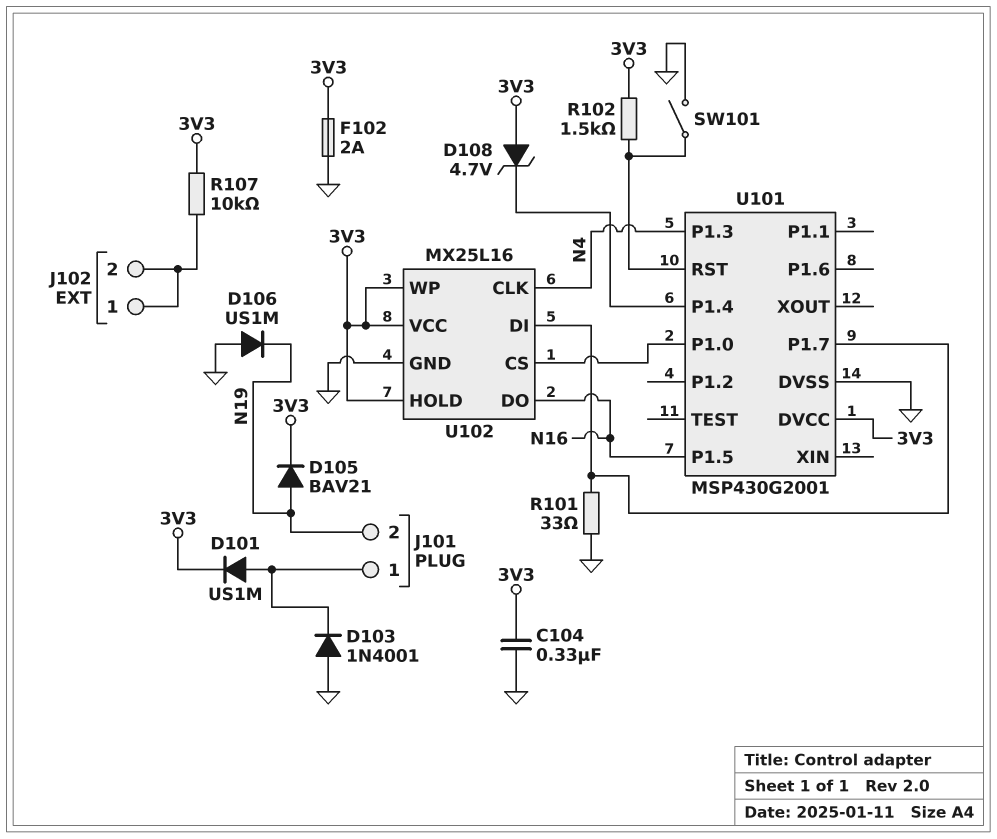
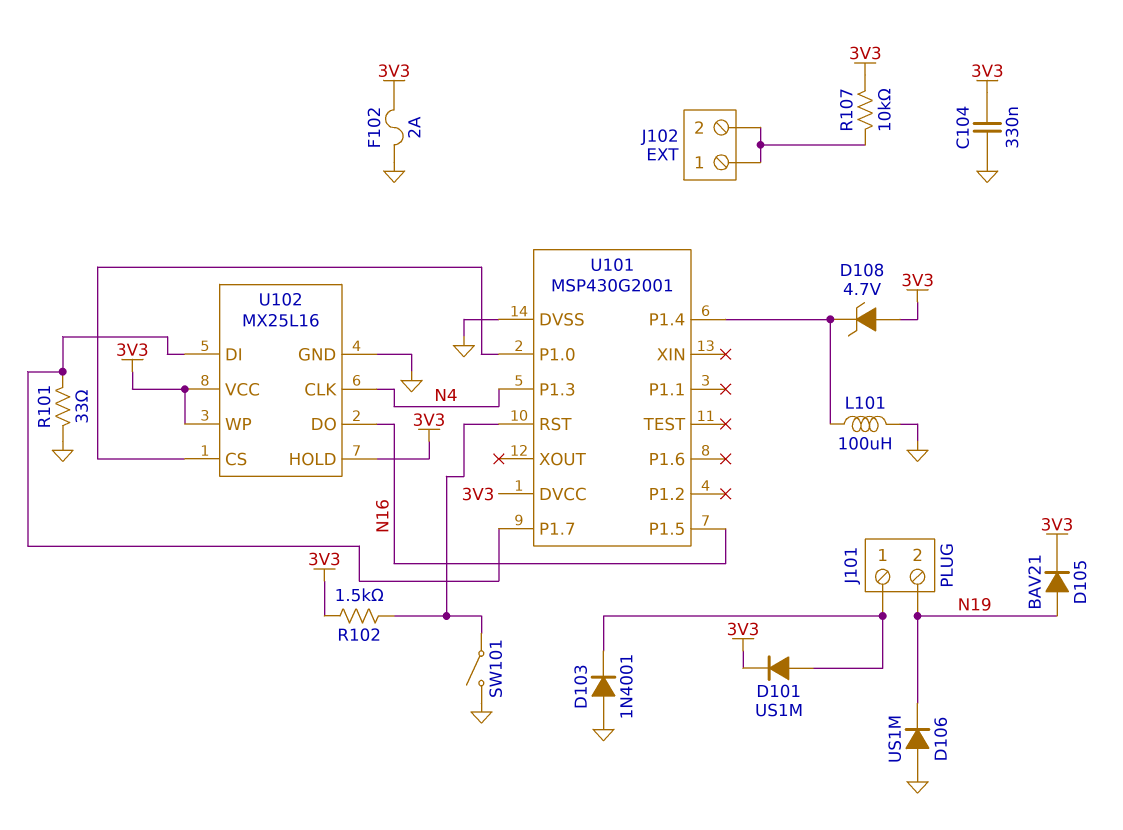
L101: none -> 100uH (GND, U101/P1.4)

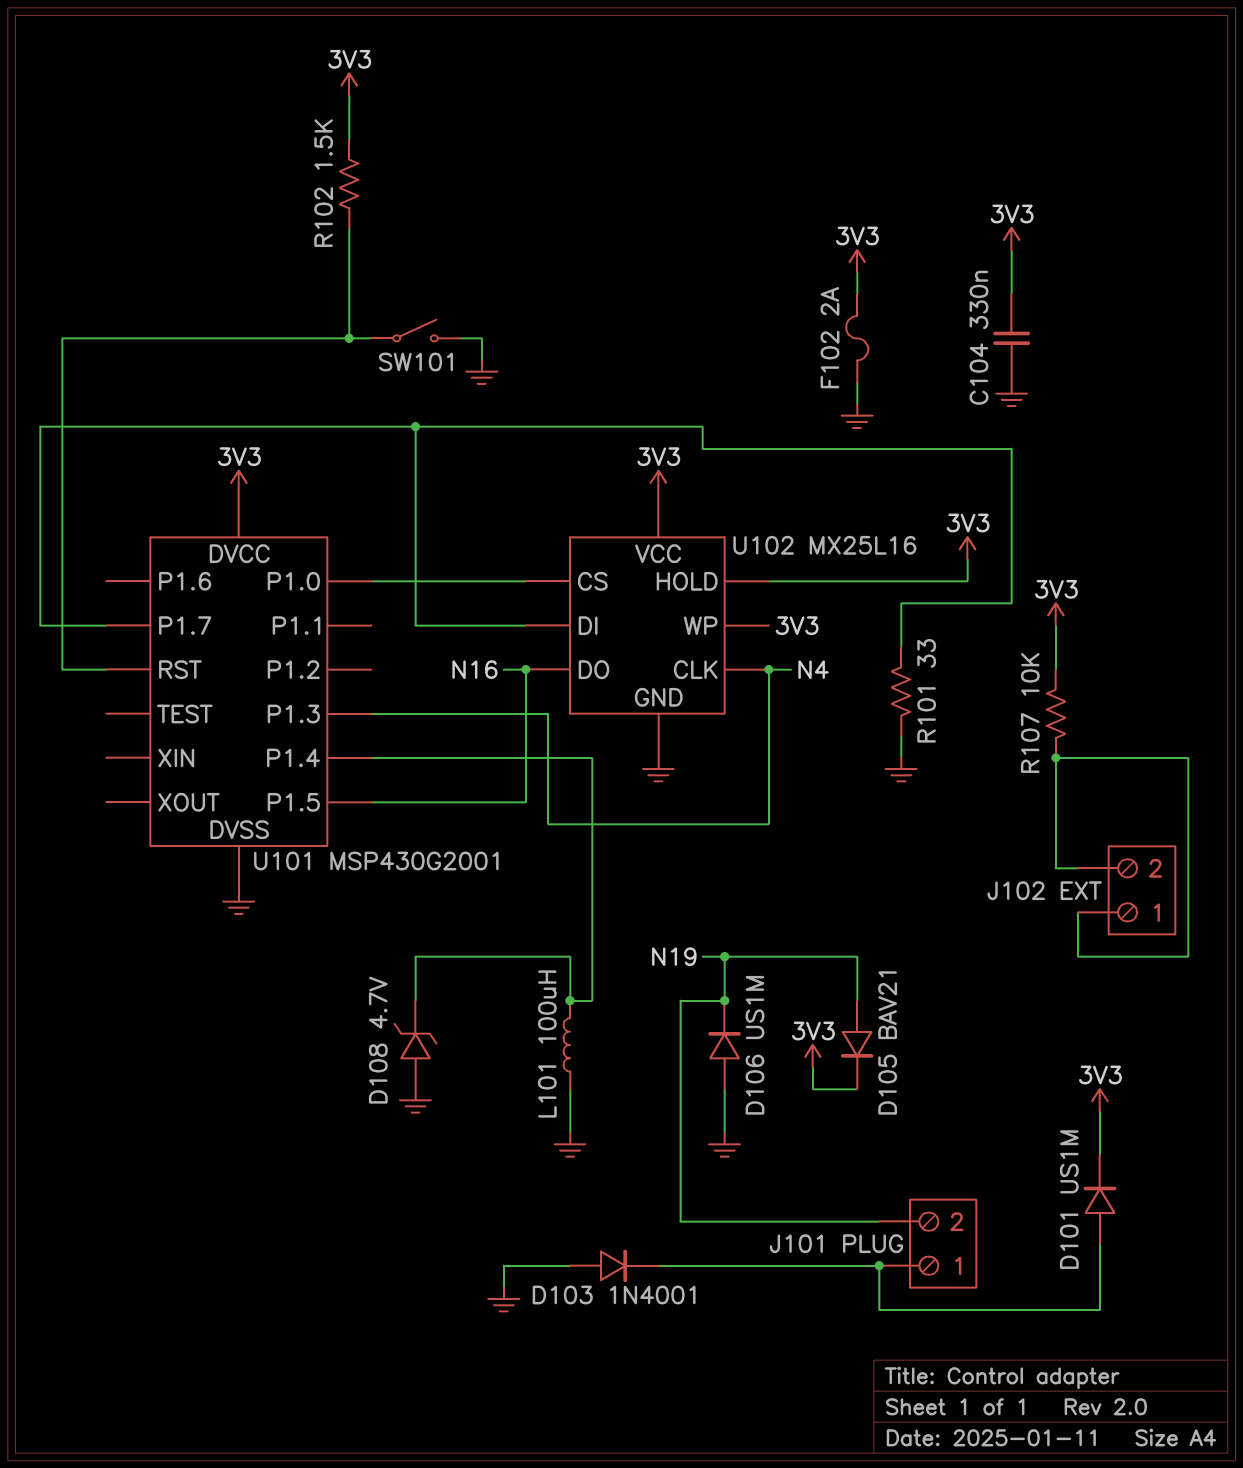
D108: zener 4.7V (A 3V3, K U101/P1.4) -> zener 4.7V (A GND, K U101/P1.4)

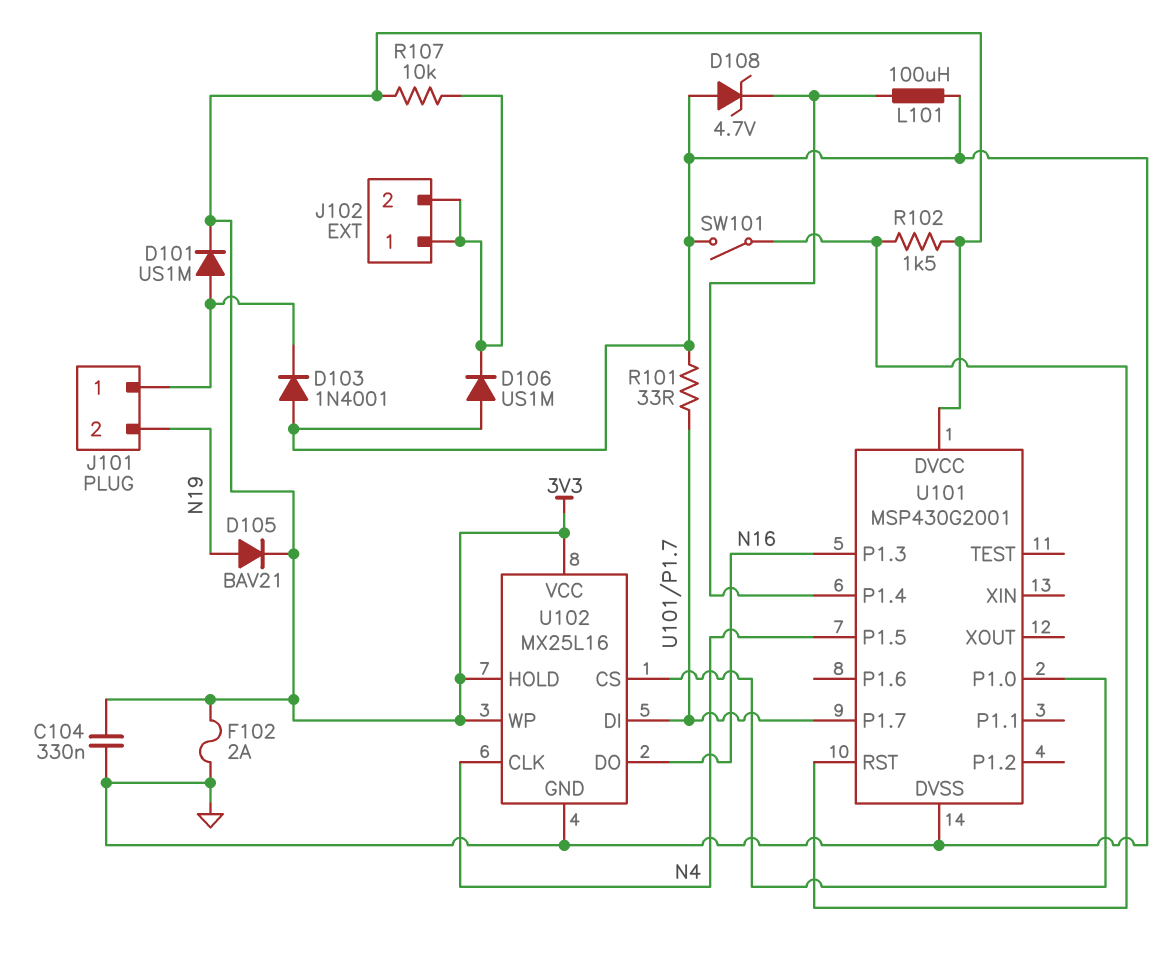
D106: diode US1M (A GND, K N19) -> diode US1M (A GND, K J102/1)
U101 pin P1.3: N4 -> N16
U101 pin P1.5: N16 -> N4

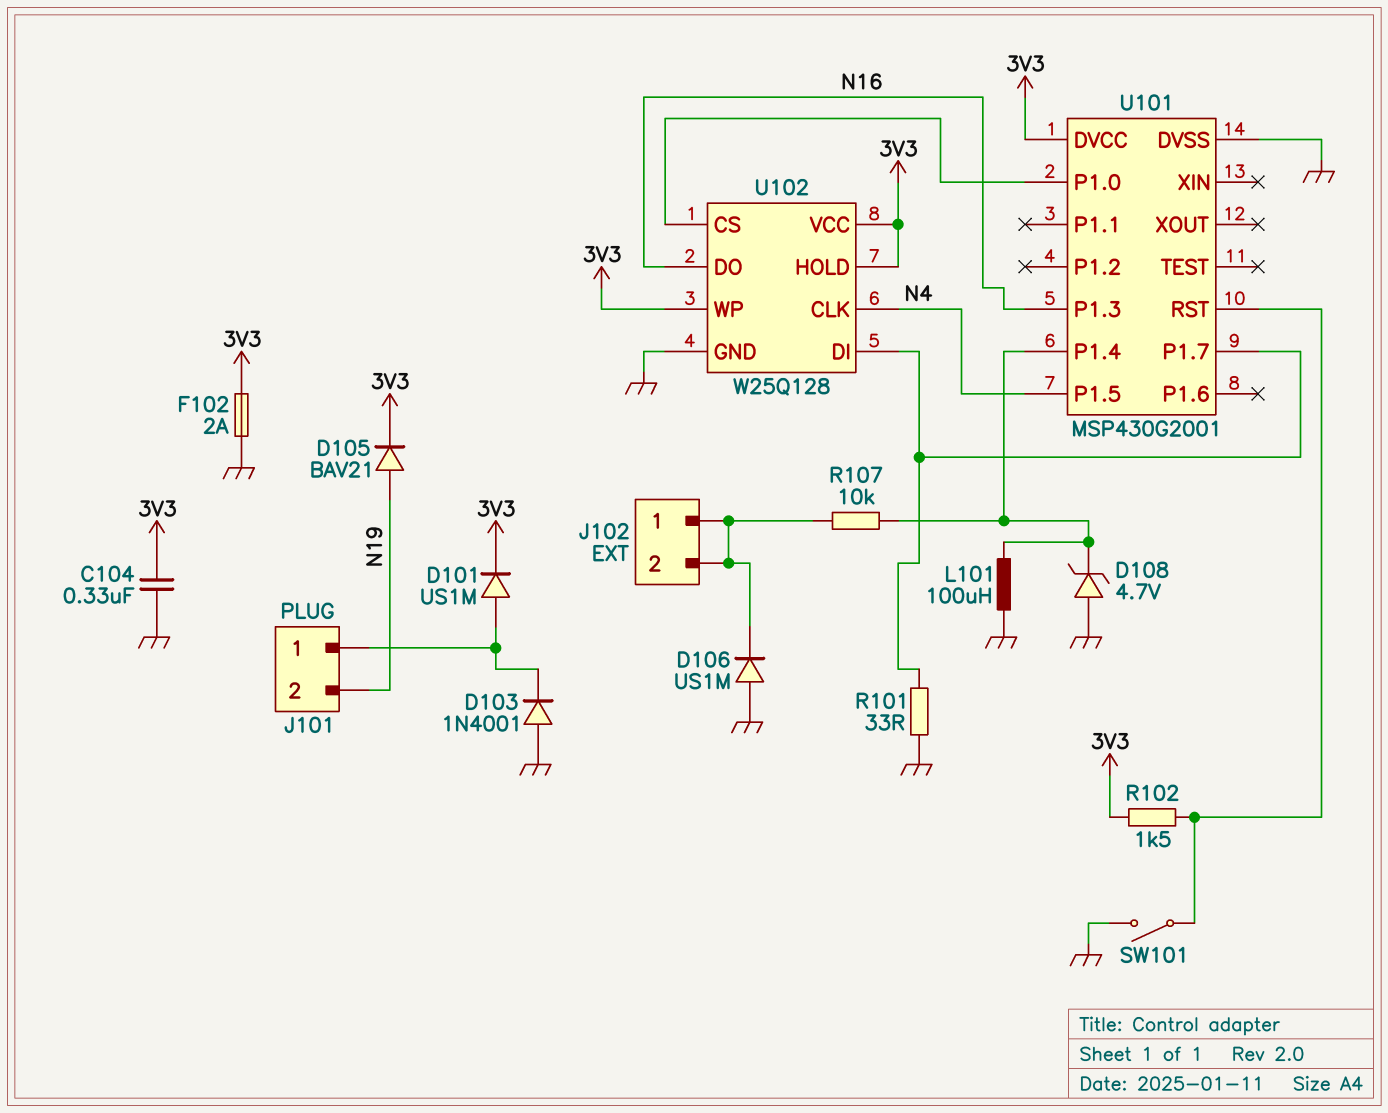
R107: 10k (3V3, J102/1) -> 10k (J102/1, U101/P1.4)
U102: MX25L16 -> W25Q128

